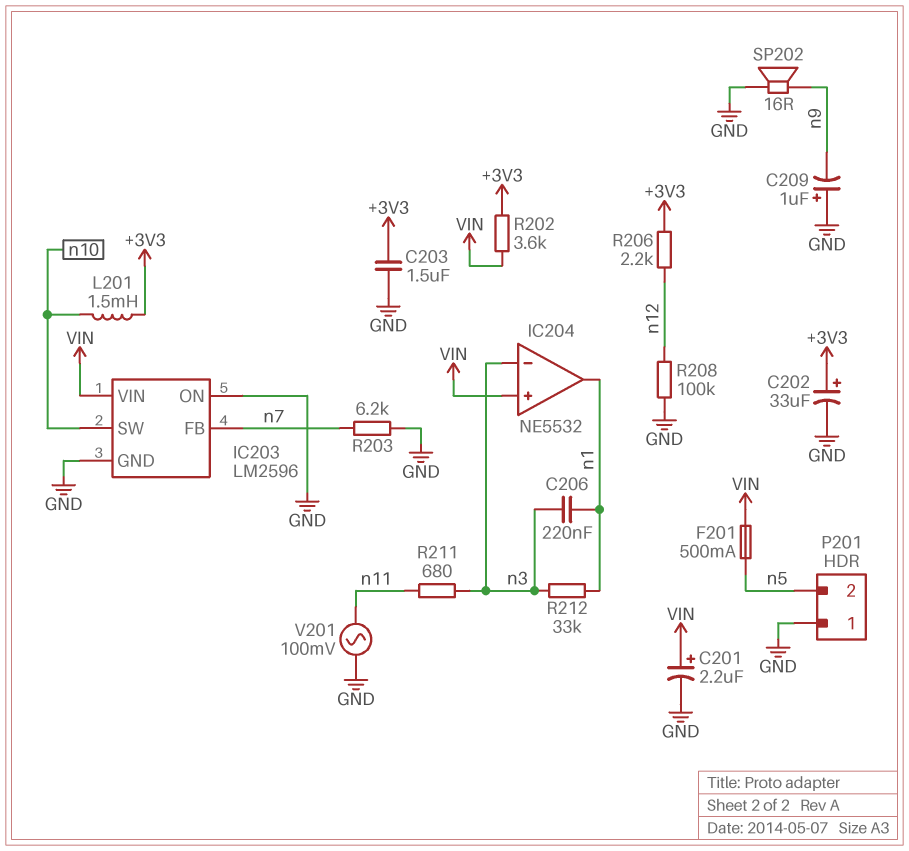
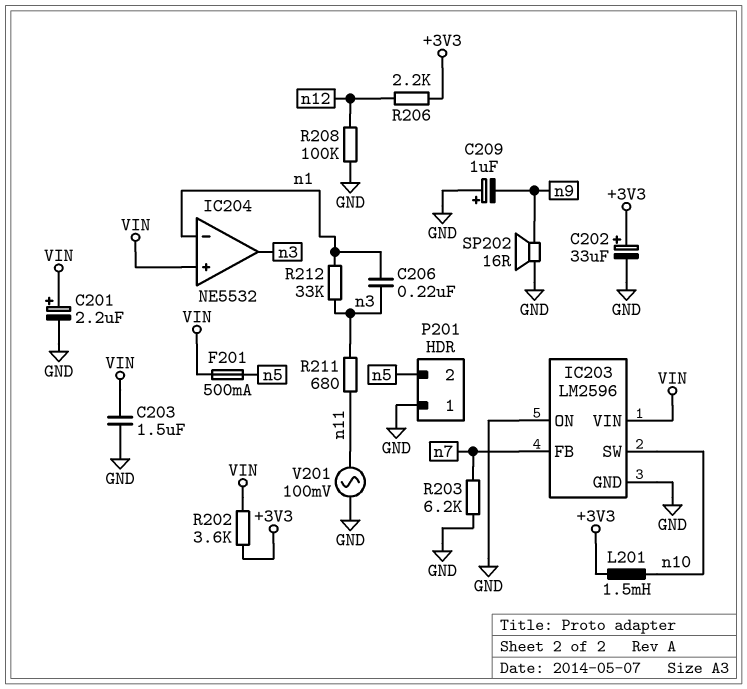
C203: 1.5uF (+3V3, GND) -> 1.5uF (GND, VIN)
IC204 pin in-: n3 -> n1
IC204 pin out: n1 -> n3

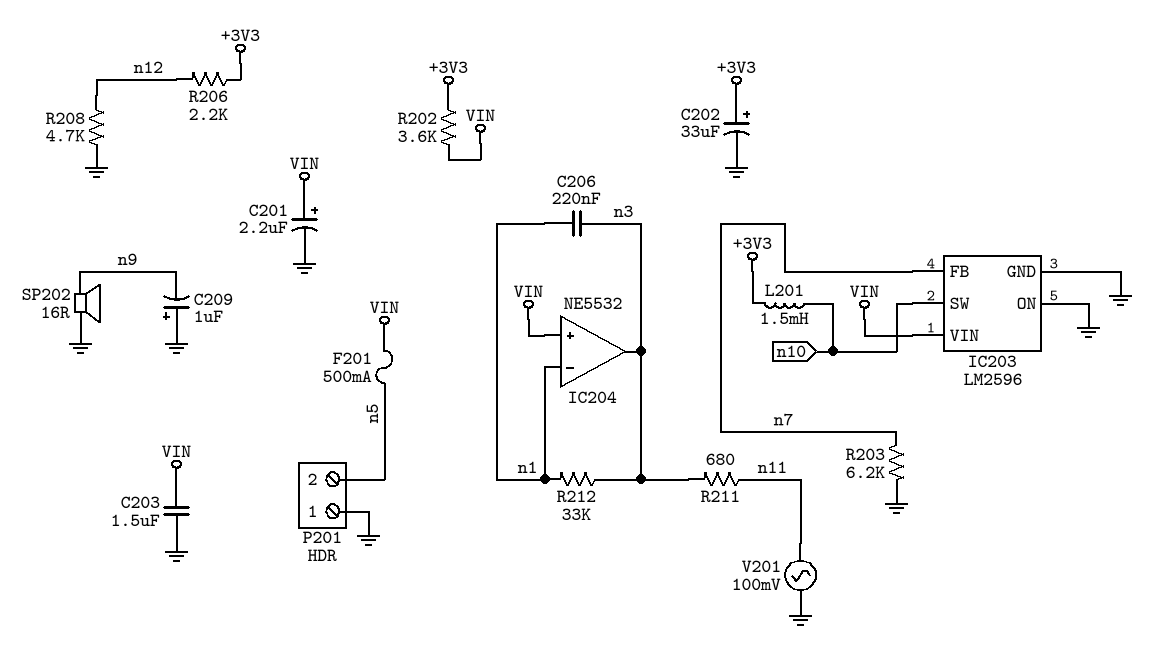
R208: 100k (GND, n12) -> 4.7k (GND, n12)

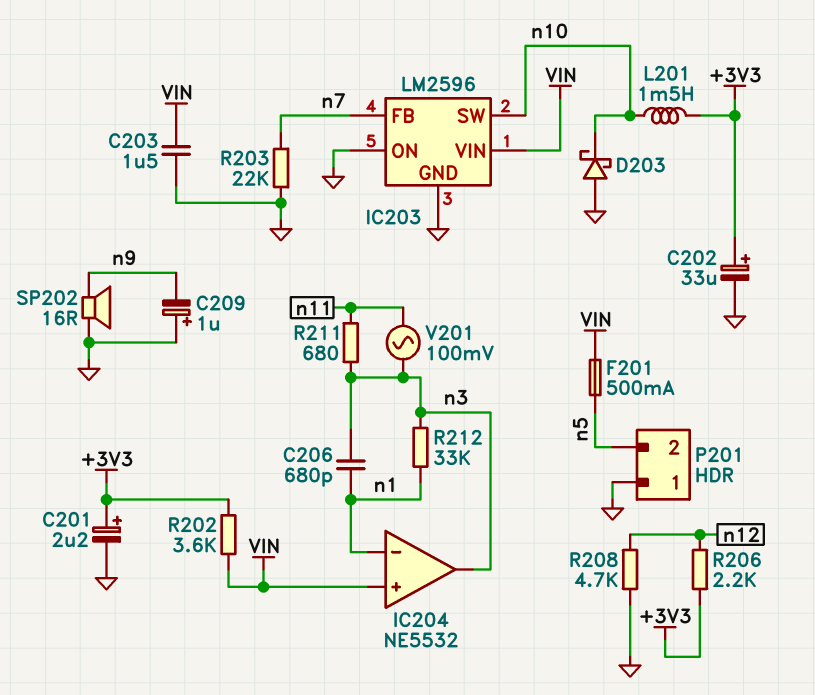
C201: 2.2uF (plus VIN, minus GND) -> 2.2uF (plus +3V3, minus GND)
C206: 220nF (n1, n3) -> 680pF (n1, n3)
D203: none -> schottky (A GND, K n10)
R203: 6.2k (GND, n7) -> 22k (GND, n7)
V201: AC 100mV (GND, n11) -> AC 100mV (n3, n11)

